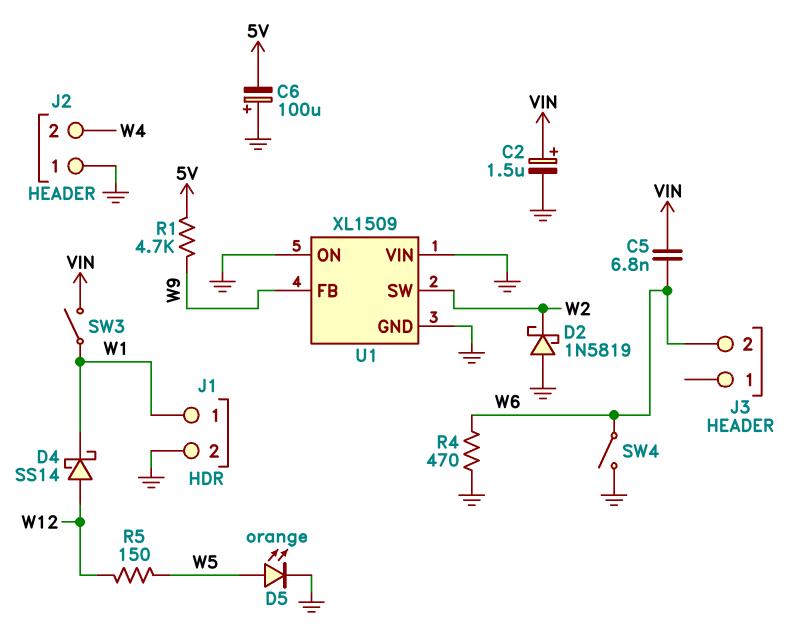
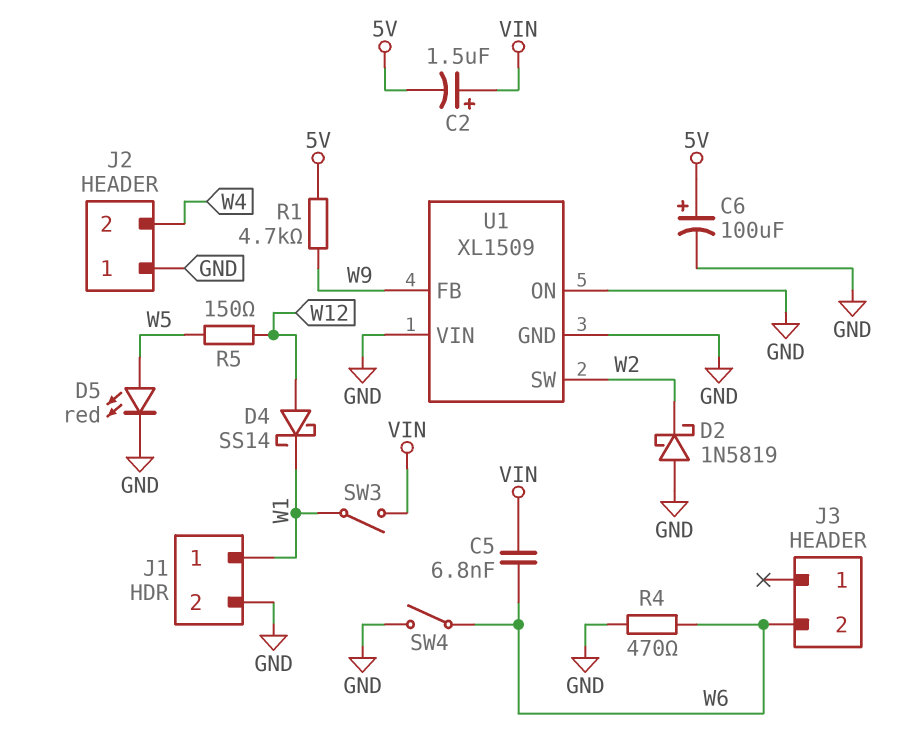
C2: 1.5uF (plus VIN, minus GND) -> 1.5uF (plus VIN, minus 5V)
C6: 100uF (plus GND, minus 5V) -> 100uF (plus 5V, minus GND)
D5: LED orange (A W5, K GND) -> LED red (A W5, K GND)

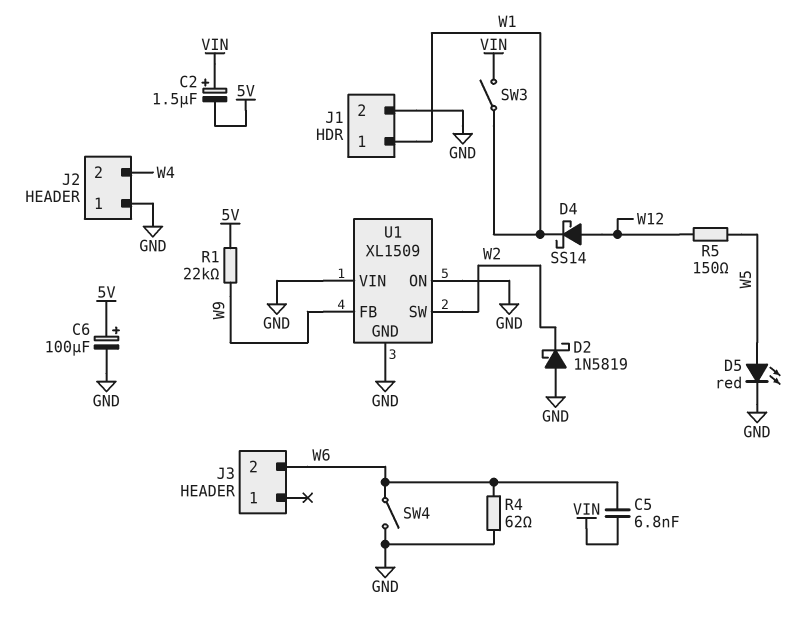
R1: 4.7k (5V, W9) -> 22k (5V, W9)
R4: 470 (GND, W6) -> 62 (GND, W6)

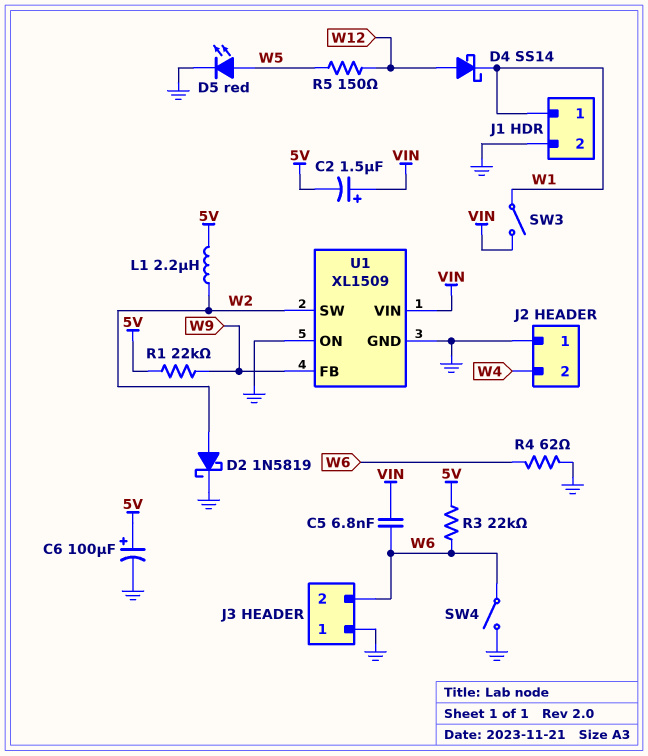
D2: schottky 1N5819 (A GND, K W2) -> schottky 1N5819 (A W2, K GND)
J3 pin 1: none -> GND
L1: none -> 2.2uH (5V, W2)
R3: none -> 22k (5V, W6)
U1 pin VIN: GND -> VIN

